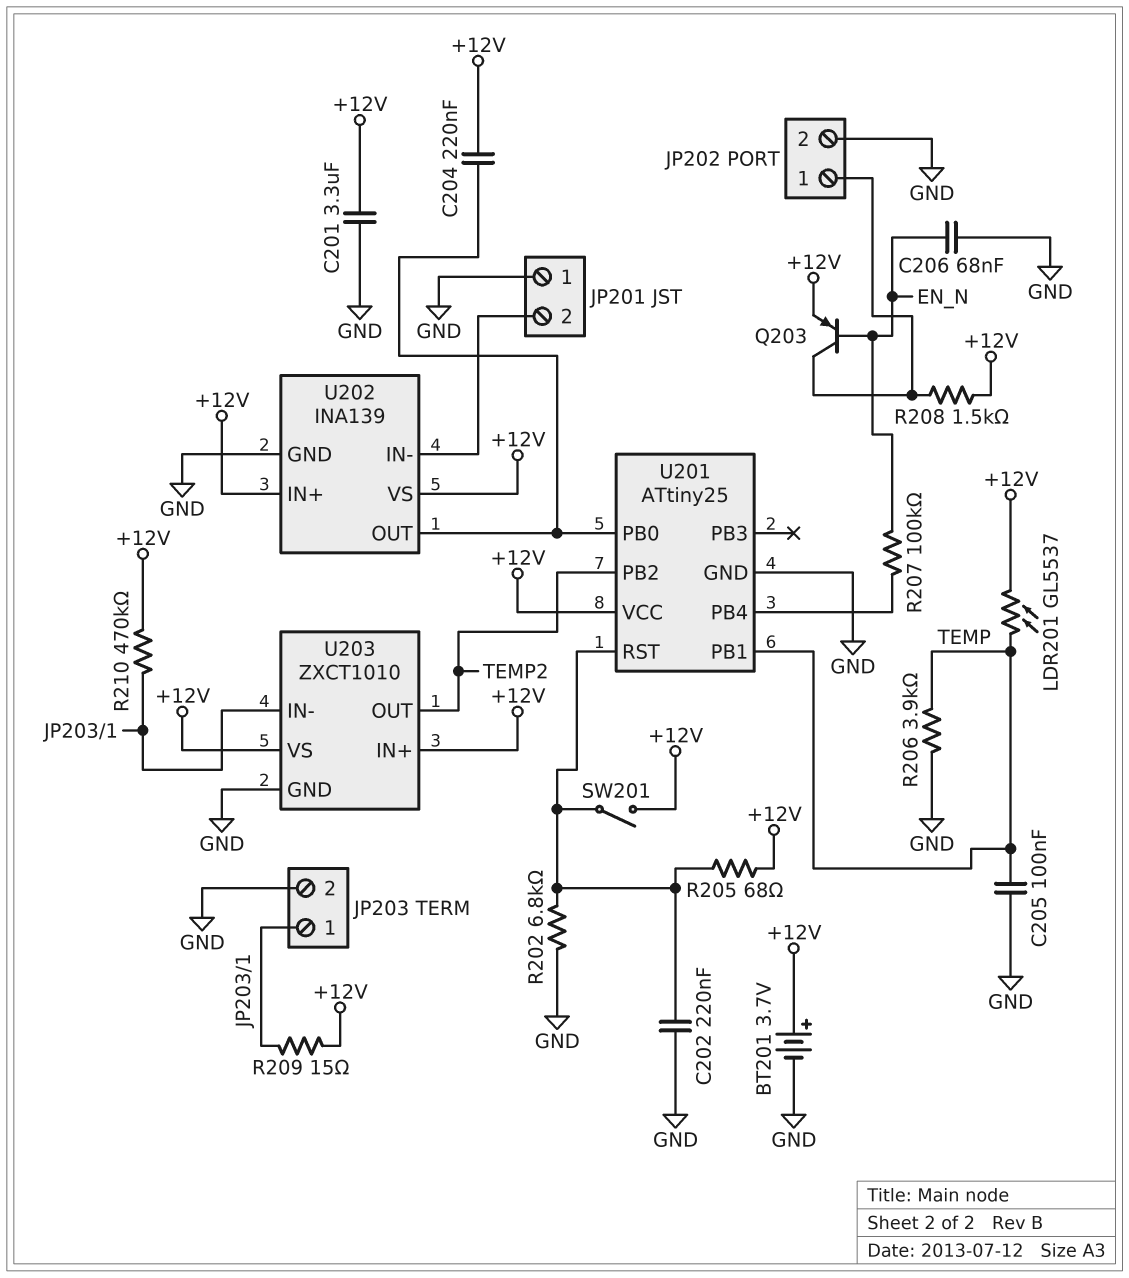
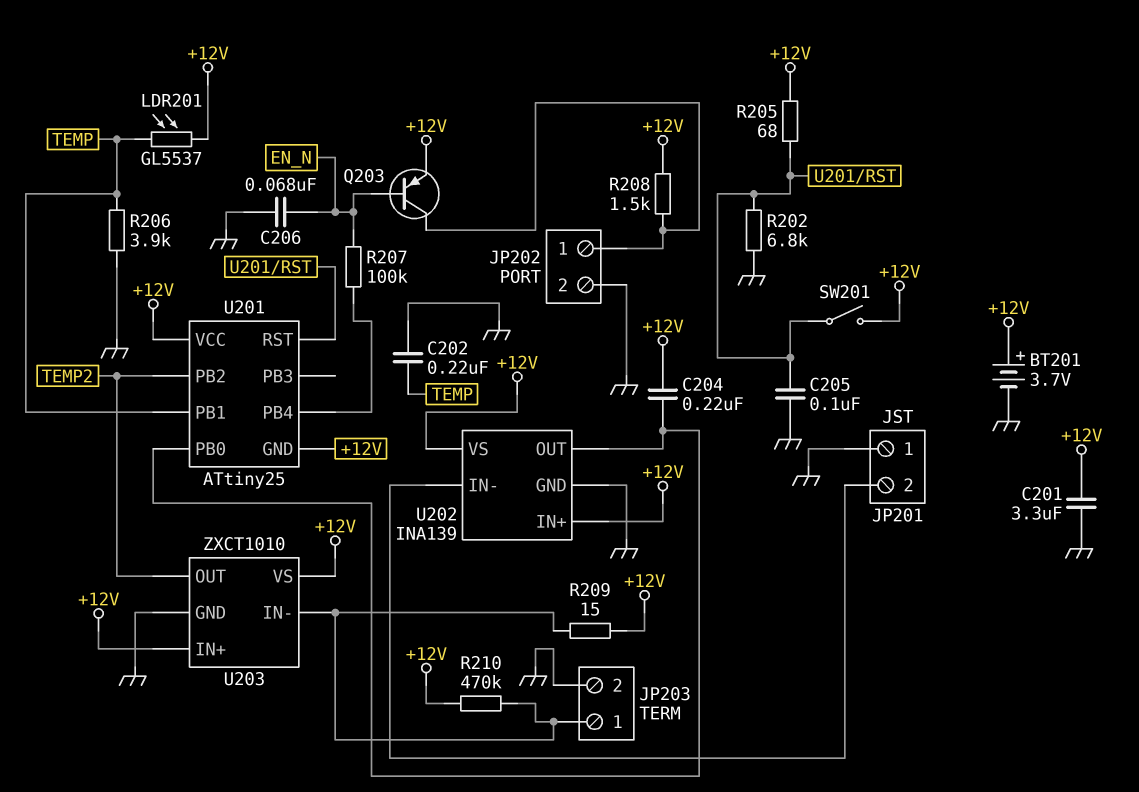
C202: 220nF (GND, U201/RST) -> 220nF (GND, TEMP)
C205: 100nF (GND, TEMP) -> 100nF (GND, U201/RST)
U201 pin GND: GND -> +12V

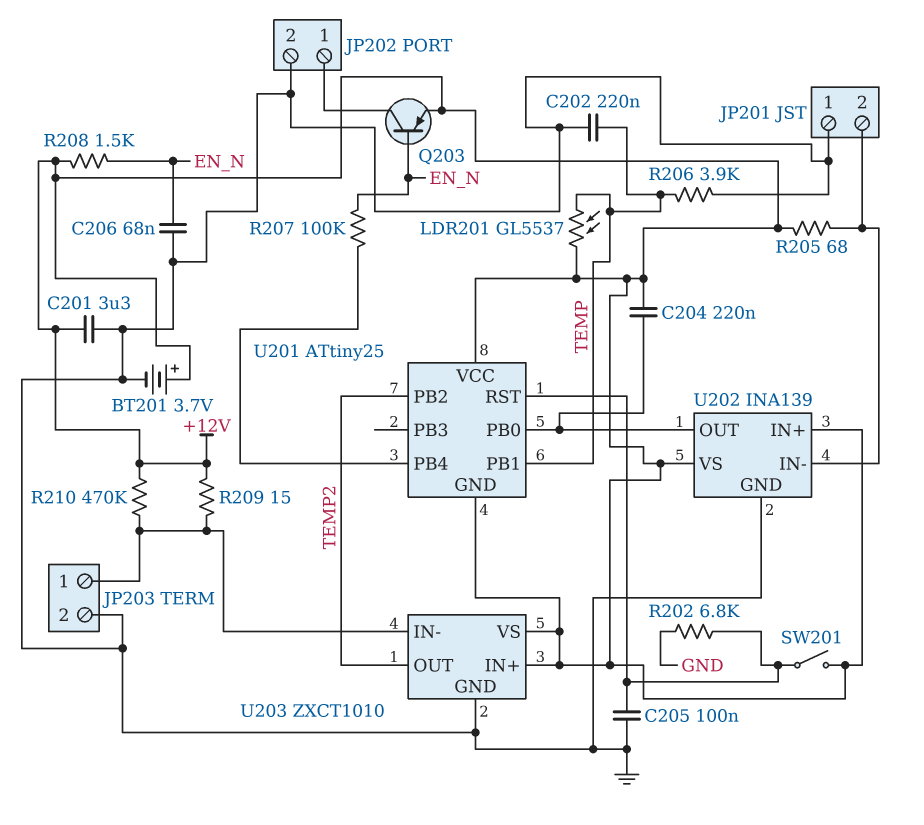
R205: 68 (+12V, U201/RST) -> 68 (+12V, JP201/2)
R208: 1.5k (+12V, JP202/1) -> 1.5k (+12V, EN_N)

